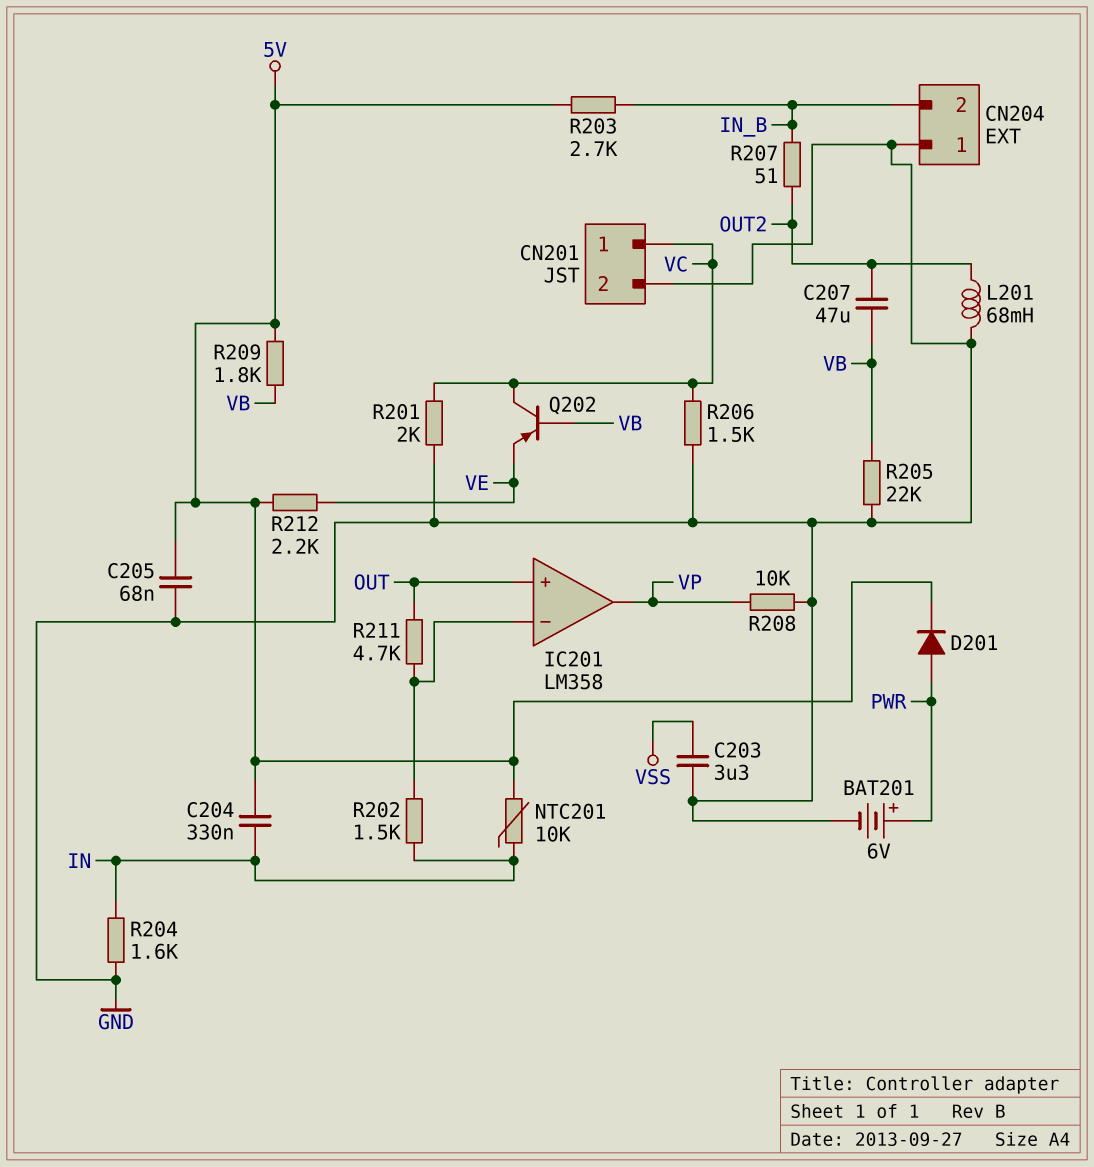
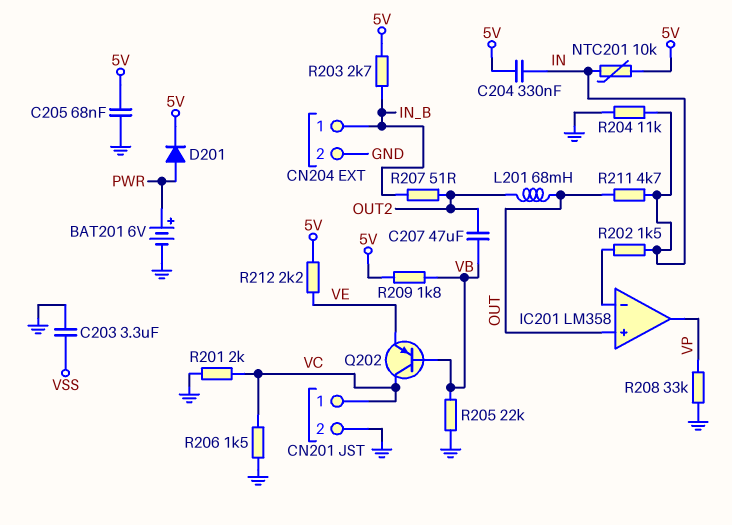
CN204 pin 1: GND -> IN_B
CN204 pin 2: IN_B -> GND
L201: 68mH (GND, OUT2) -> 68mH (OUT, OUT2)
R204: 1.6k (GND, IN) -> 11k (GND, IN)
R208: 10k (GND, VP) -> 33k (GND, VP)
R211: 4.7k (IC201/in-, OUT) -> 4.7k (IN, OUT)

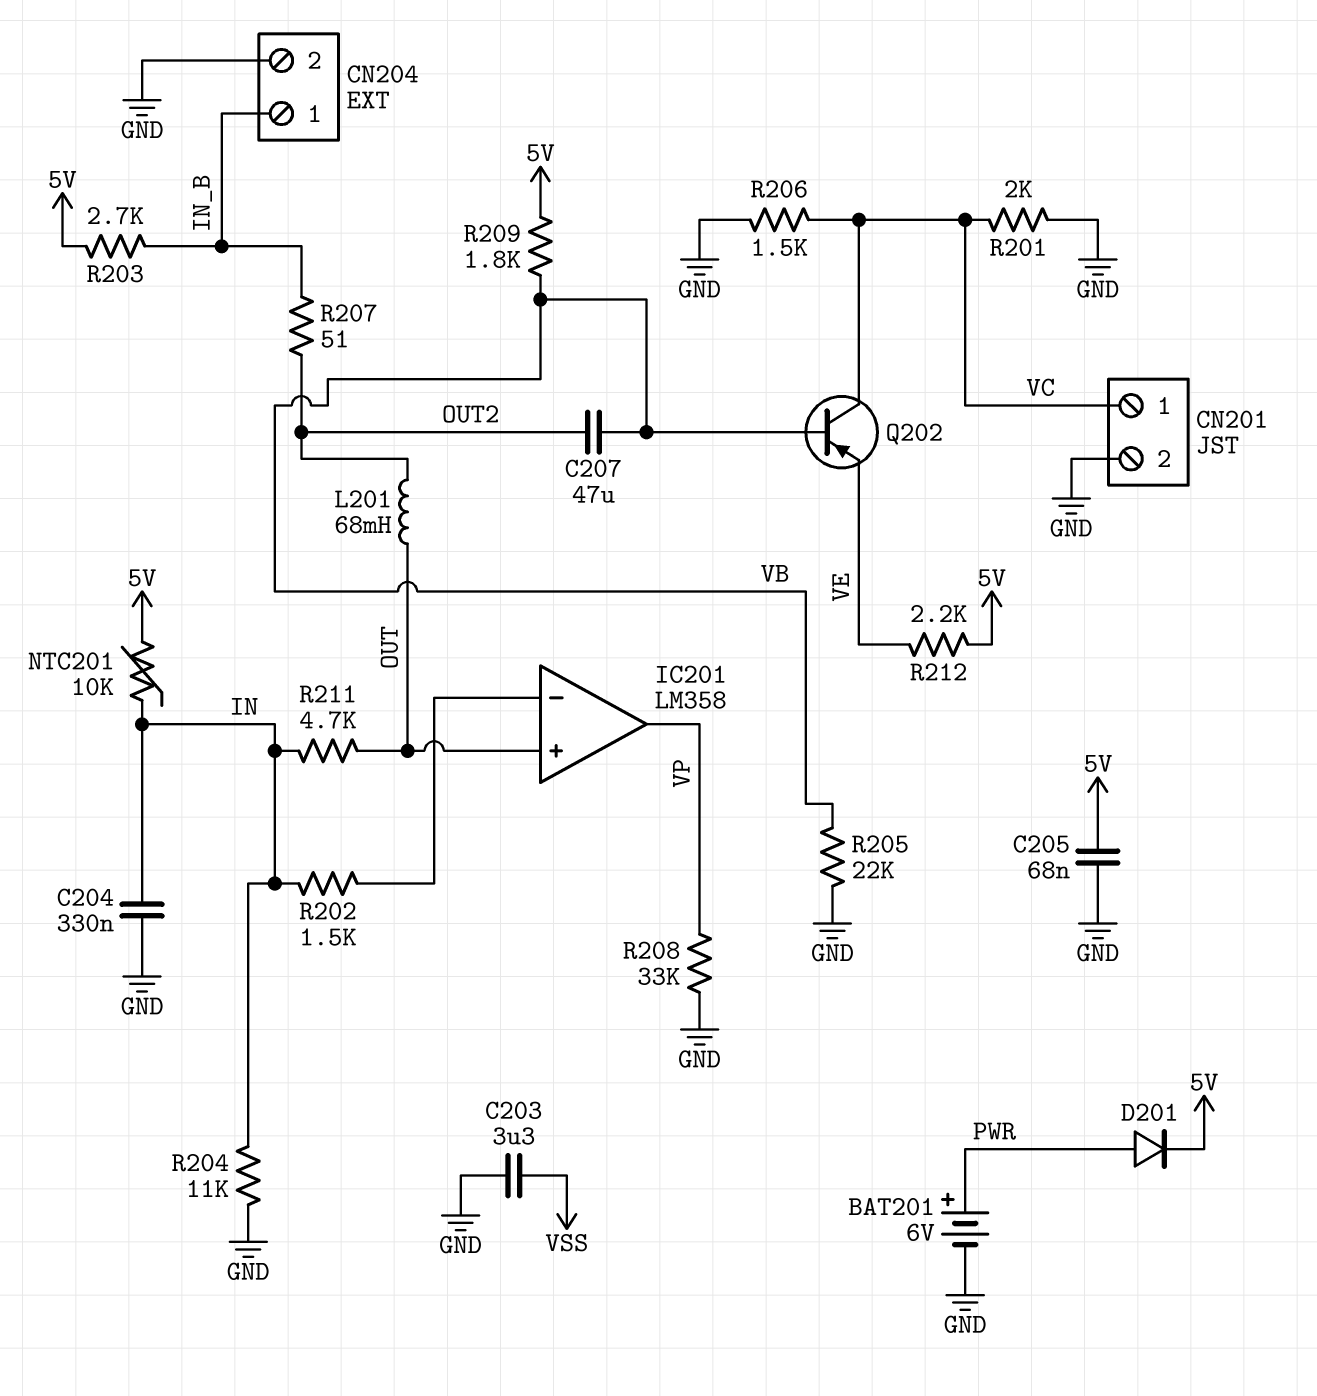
C204: 330nF (5V, IN) -> 330nF (GND, IN)

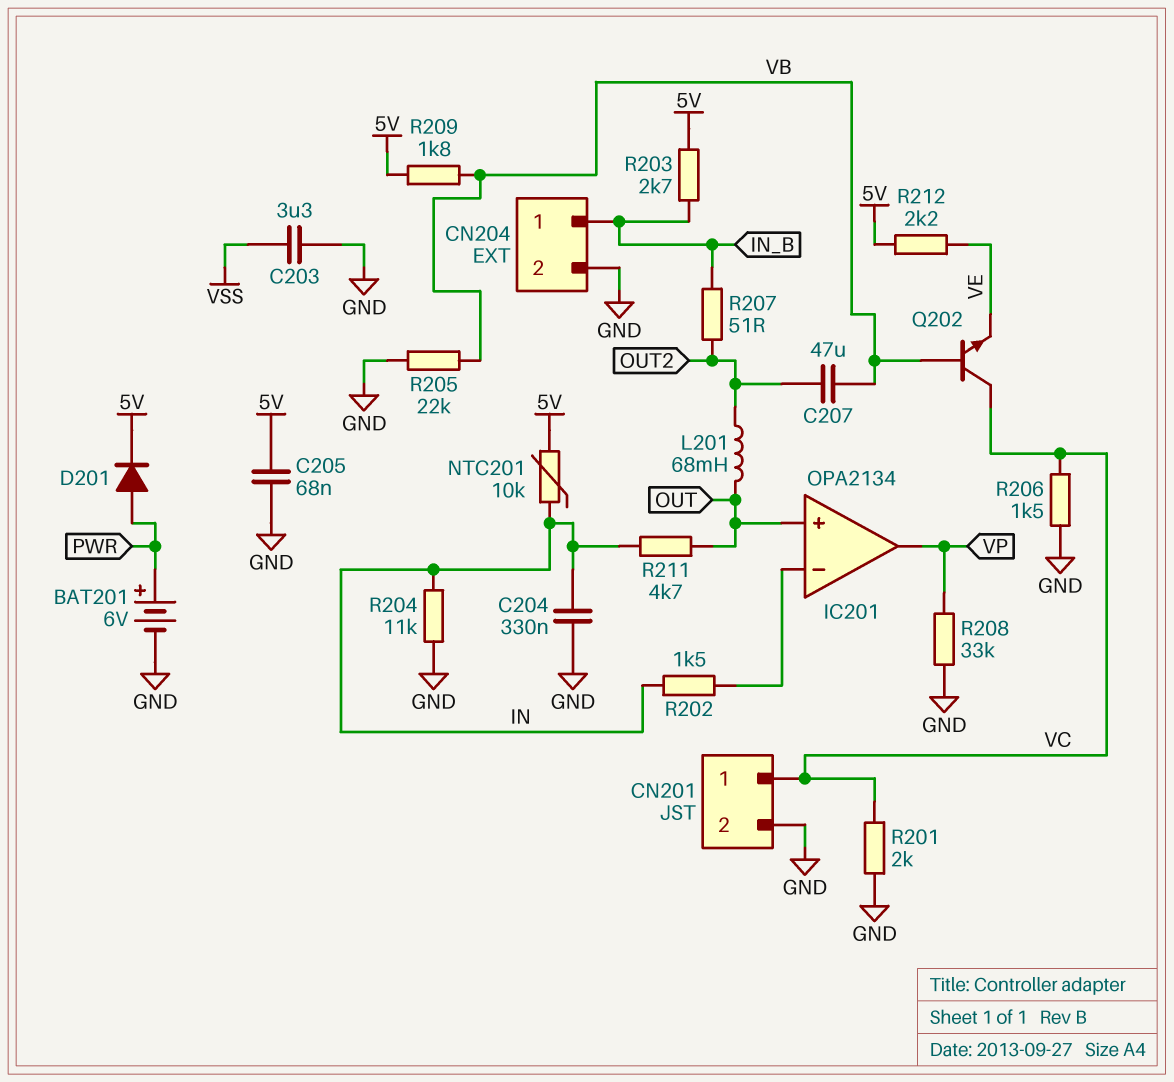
IC201: LM358 -> OPA2134
Q202: PNP (B VB, C VC, E VE) -> NPN (B VB, C VC, E VE)

